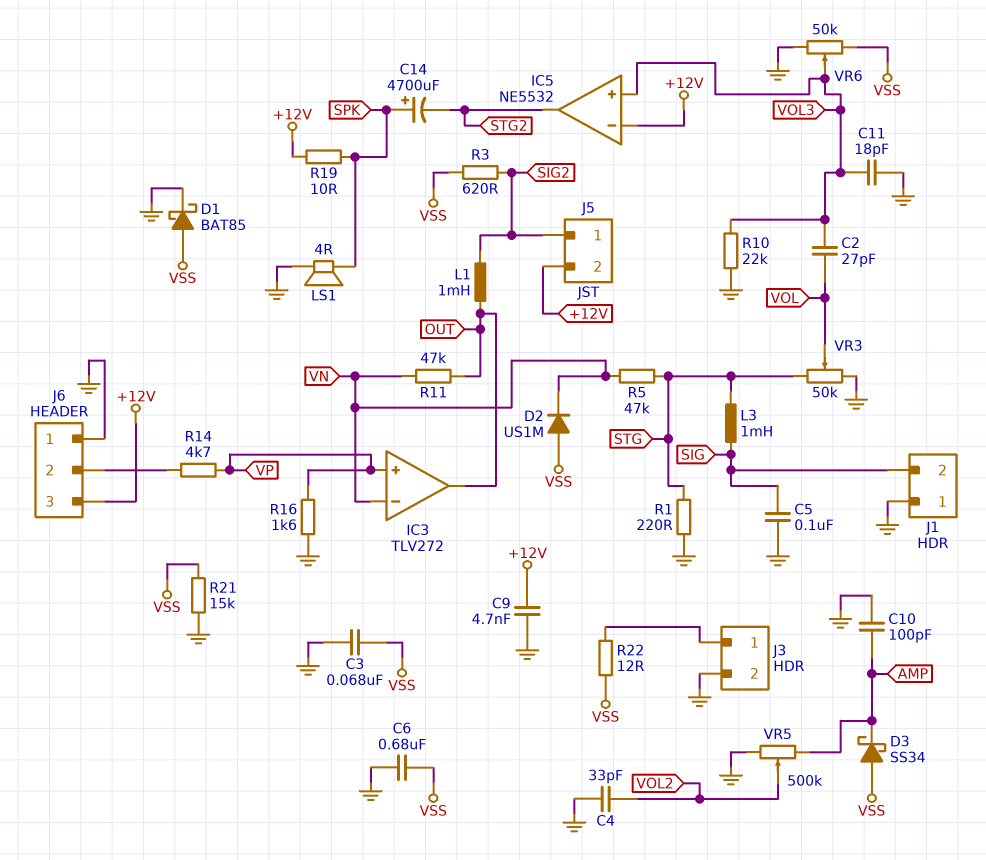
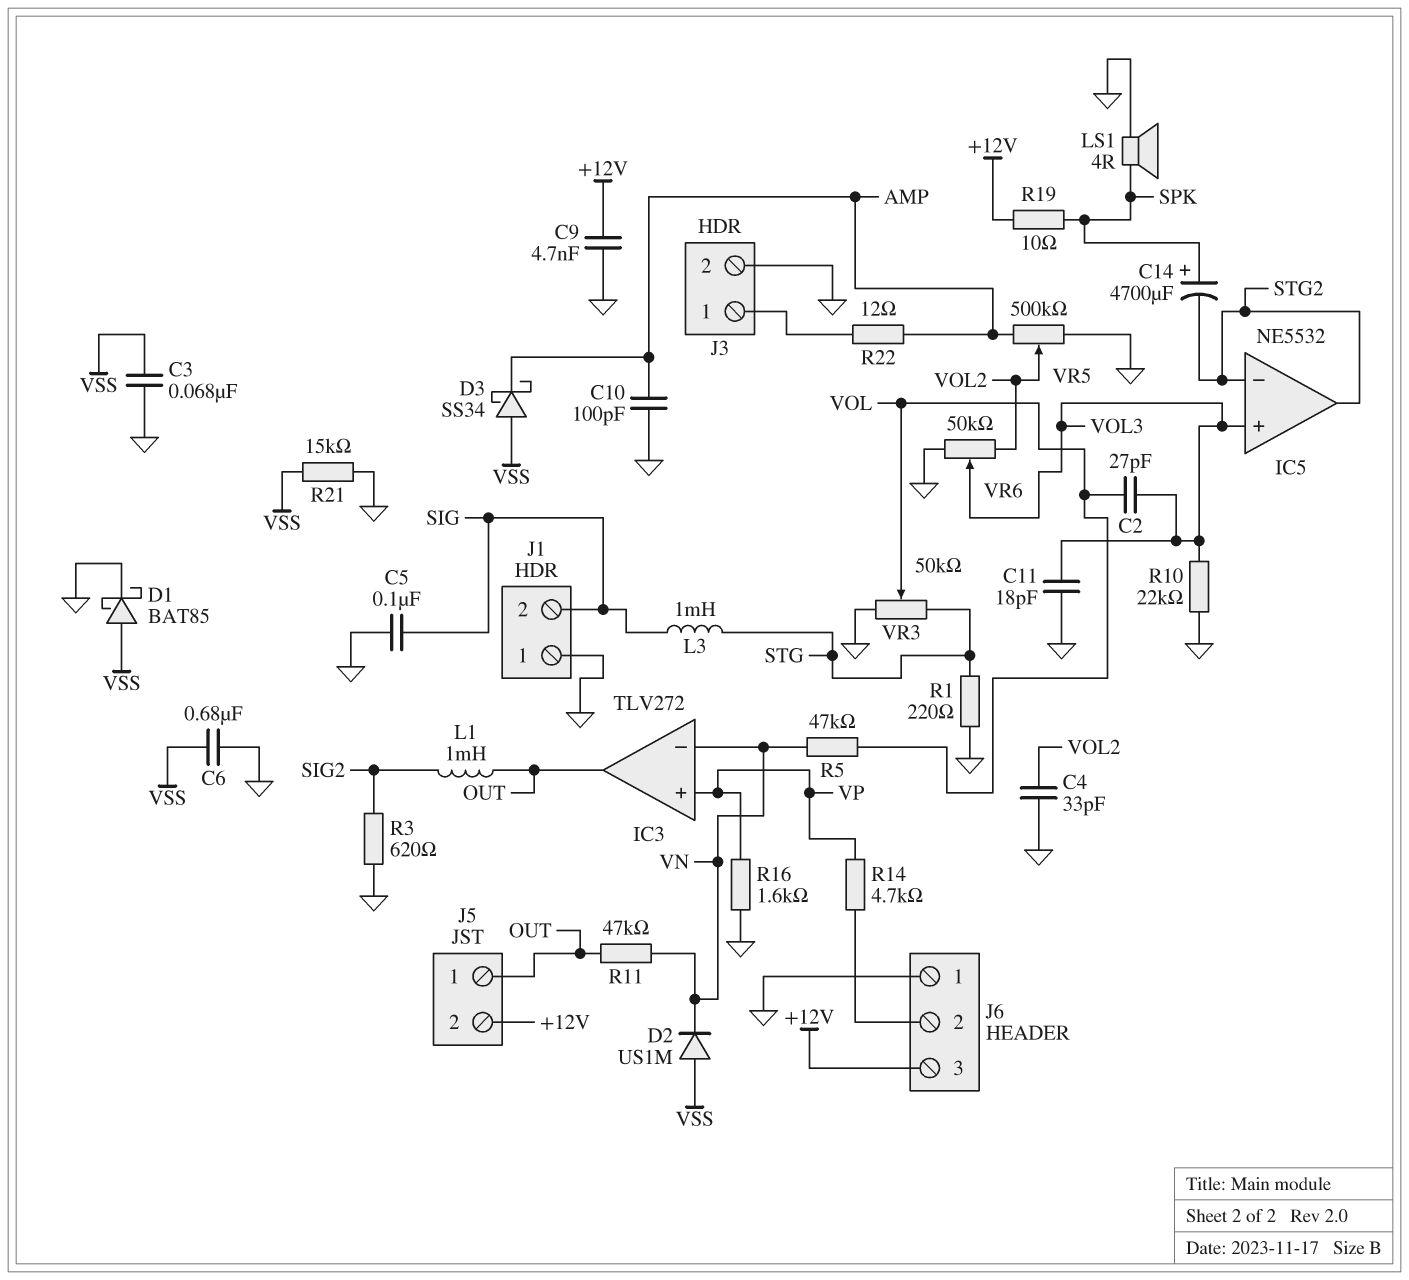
IC5 pin in-: +12V -> STG2
J5 pin 1: SIG2 -> OUT
R3: 620 (SIG2, VSS) -> 620 (GND, SIG2)
R5: 47k (STG, VN) -> 47k (VN, VOL)
R22: 12 (J3/1, VSS) -> 12 (AMP, J3/1)
VR6: 50k (GND, VSS, wiper VOL3) -> 50k (GND, VOL2, wiper VOL3)

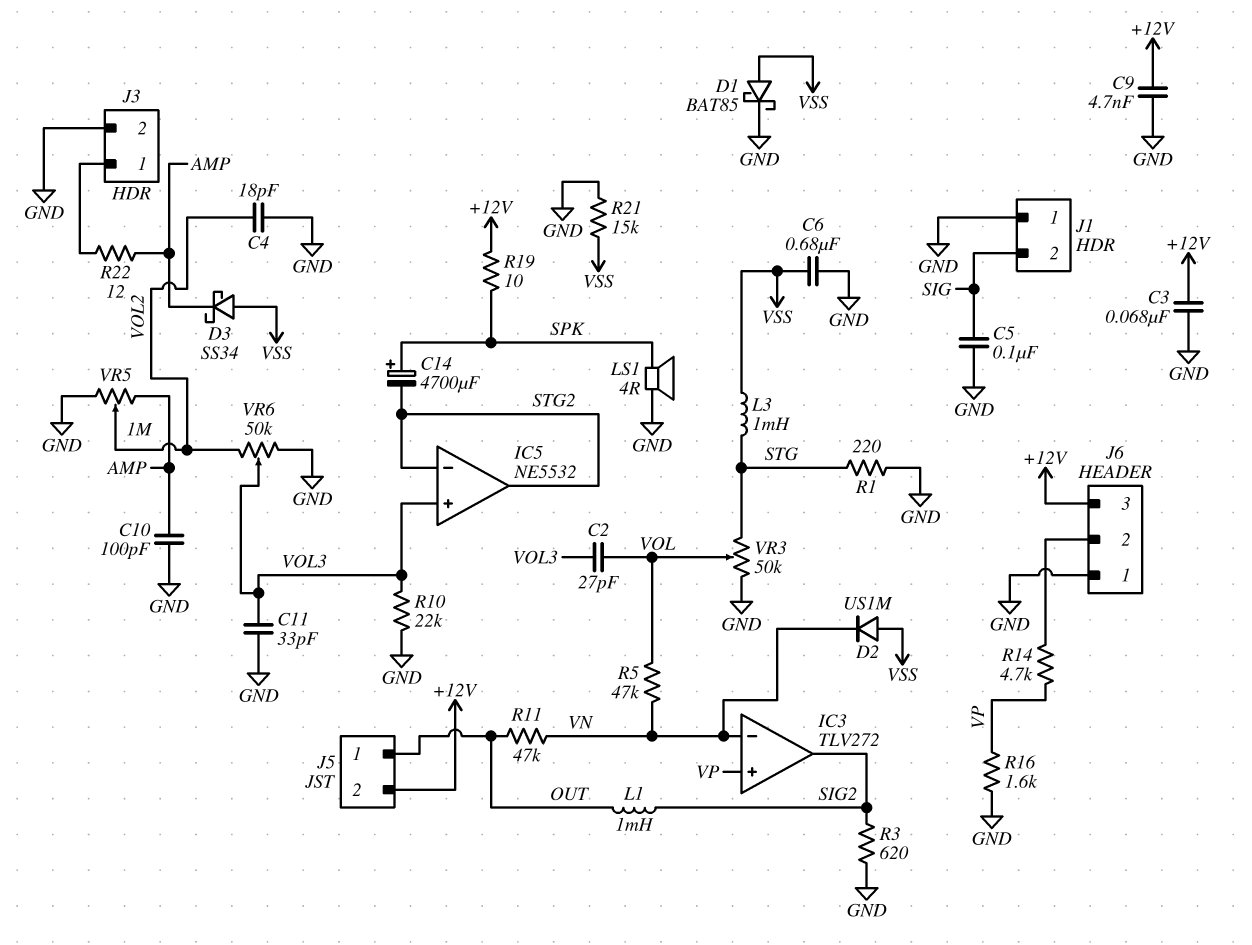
C3: 68nF (GND, VSS) -> 68nF (+12V, GND)
C4: 33pF (GND, VOL2) -> 18pF (GND, VOL2)
C11: 18pF (GND, VOL3) -> 33pF (GND, VOL3)
IC3 pin out: OUT -> SIG2
L3: 1mH (SIG, STG) -> 1mH (STG, VSS)
VR5: 500k (AMP, GND, wiper VOL2) -> 1M (AMP, GND, wiper VOL2)

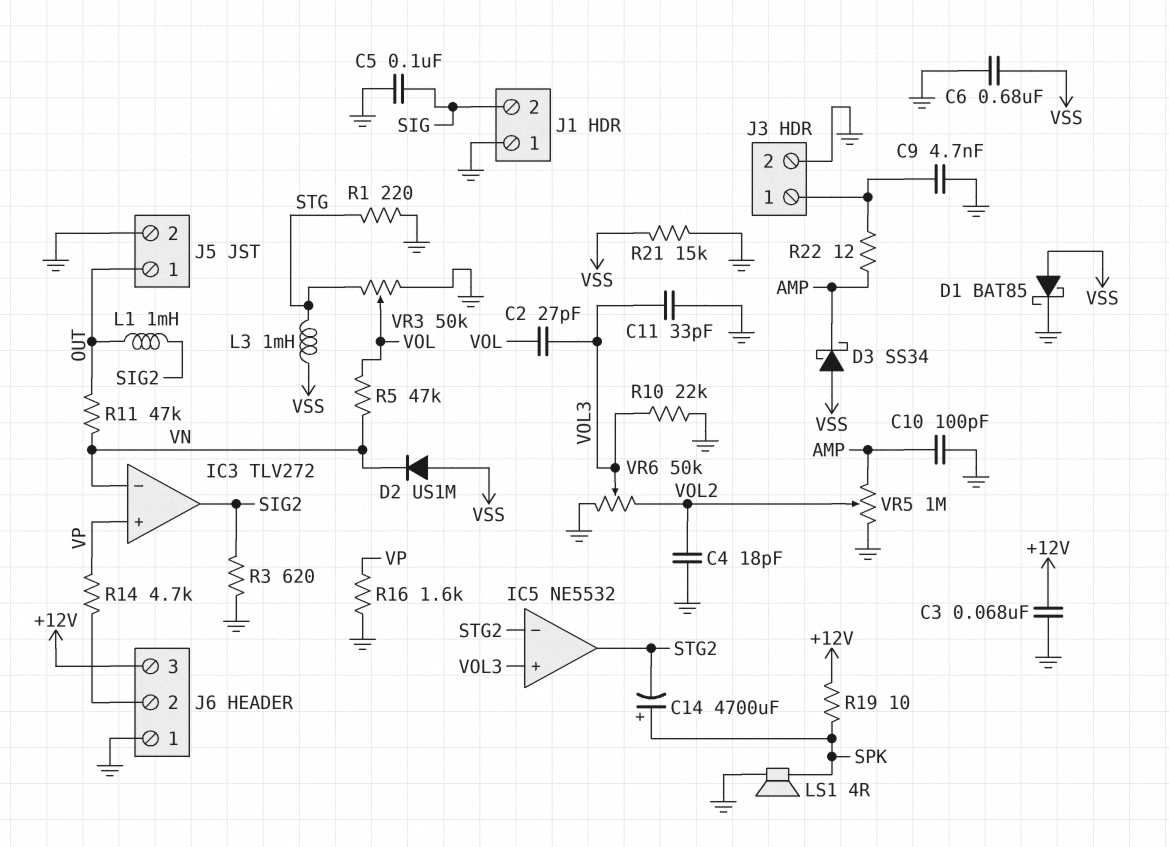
C9: 4.7nF (+12V, GND) -> 4.7nF (GND, J3/1)
J5 pin 2: +12V -> GND

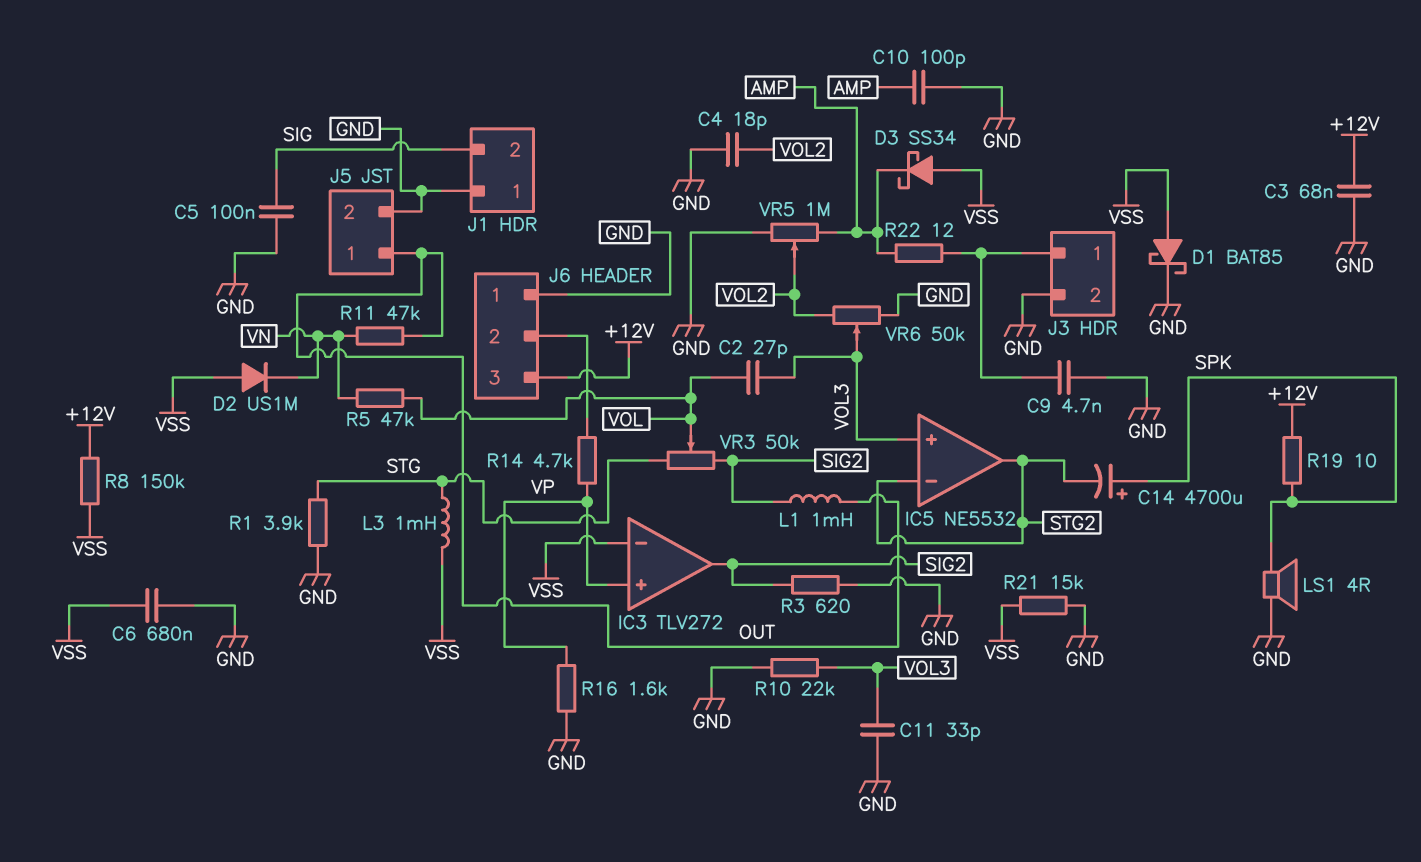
IC3 pin in-: VN -> VSS
R1: 220 (GND, STG) -> 3.9k (GND, STG)
R8: none -> 150k (+12V, VSS)
VR3: 50k (GND, STG, wiper VOL) -> 50k (SIG2, STG, wiper VOL)

